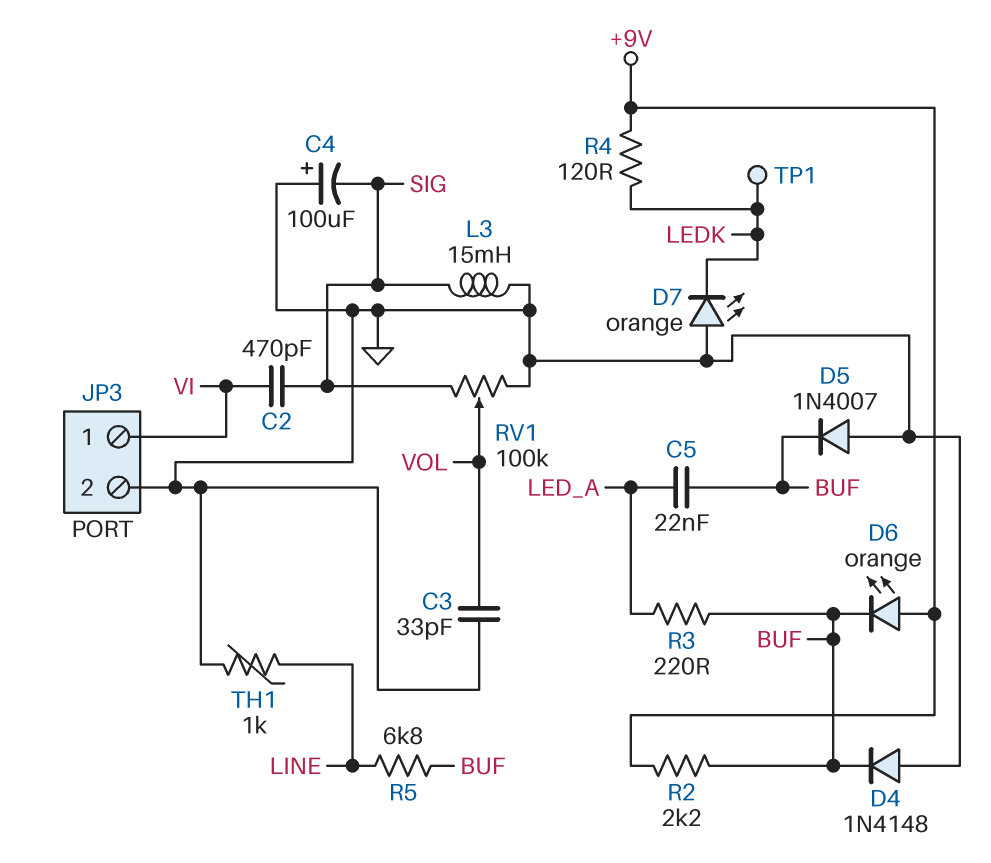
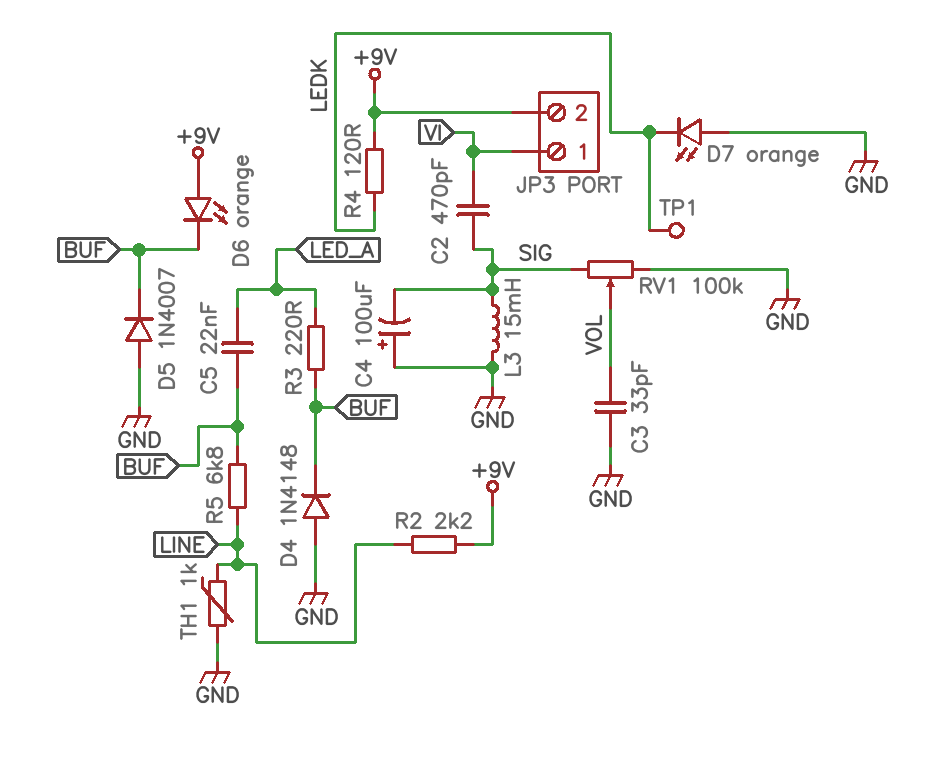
JP3 pin 2: GND -> +9V
R2: 2.2k (+9V, BUF) -> 2.2k (+9V, LINE)

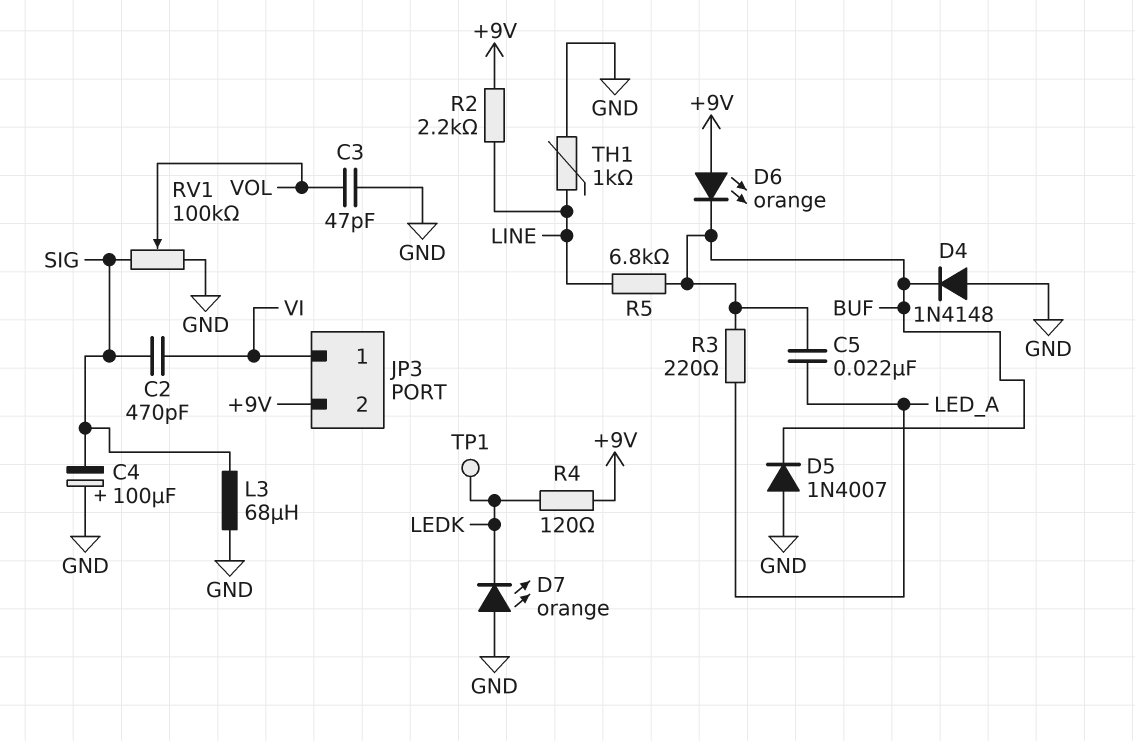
C3: 33pF (GND, VOL) -> 47pF (GND, VOL)
L3: 15mH (GND, SIG) -> 68uH (GND, SIG)

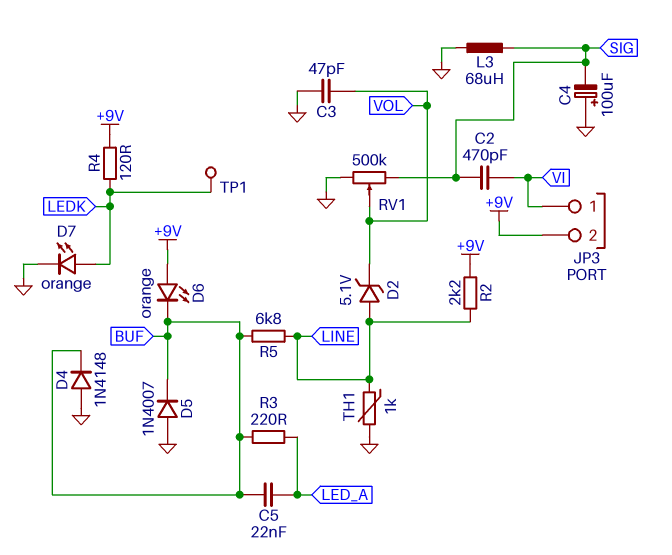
D2: none -> zener 5.1V (A LINE, K VOL)
D7: LED orange (A GND, K LEDK) -> LED orange (A LEDK, K GND)
RV1: 100k (GND, SIG, wiper VOL) -> 500k (GND, SIG, wiper VOL)

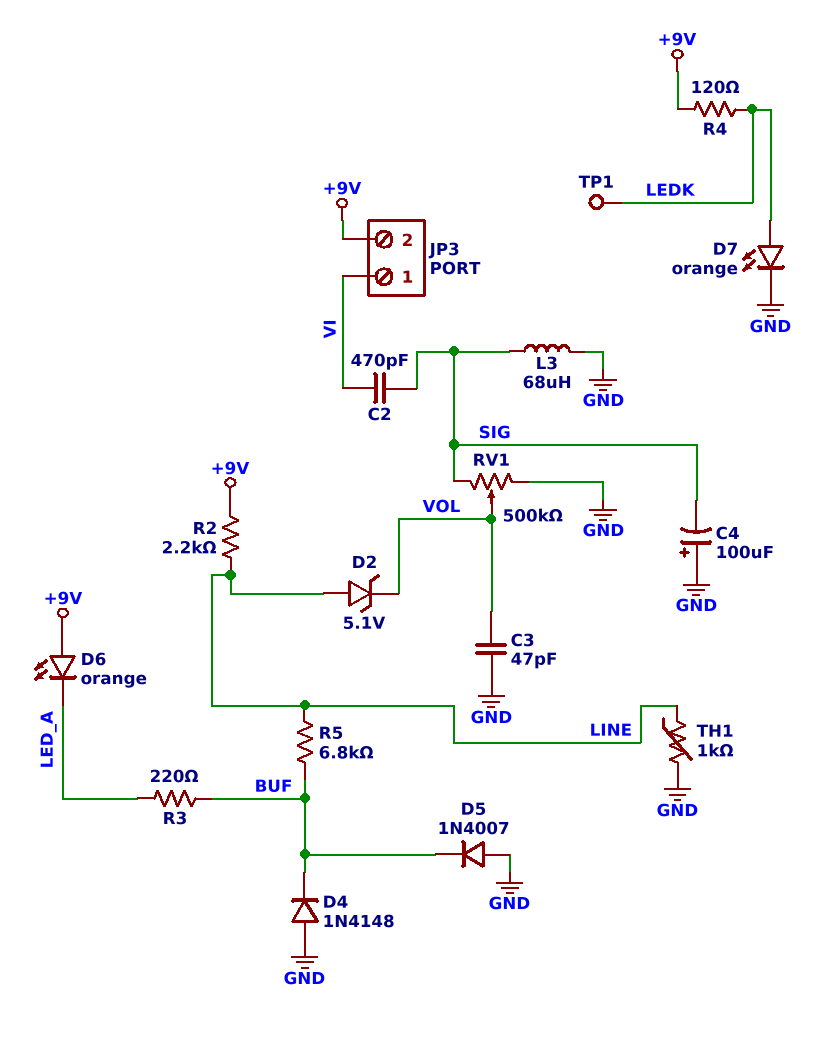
C5: 22nF (BUF, LED_A) -> none
D6: LED orange (A +9V, K BUF) -> LED orange (A +9V, K LED_A)

